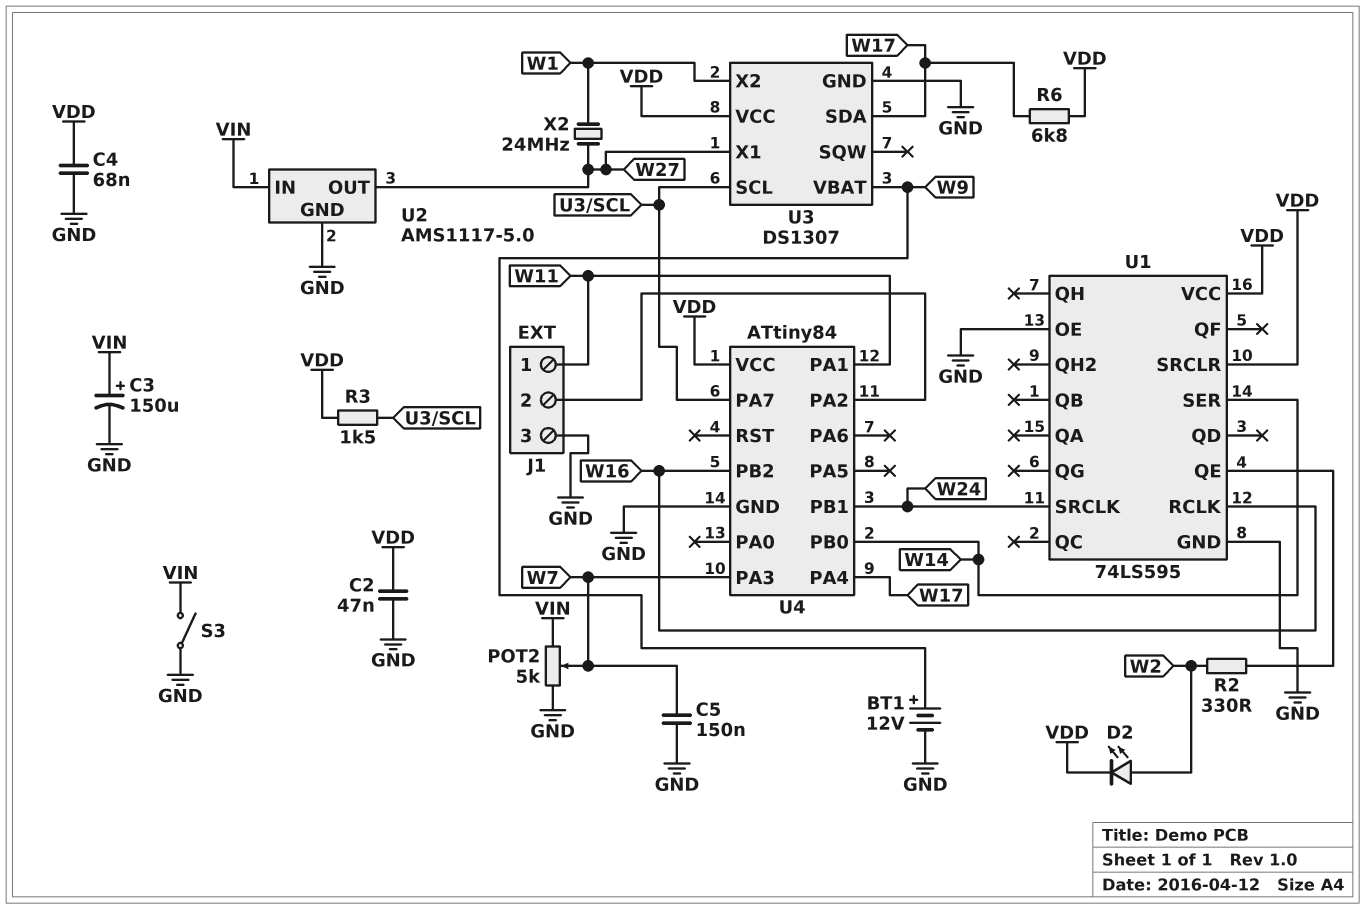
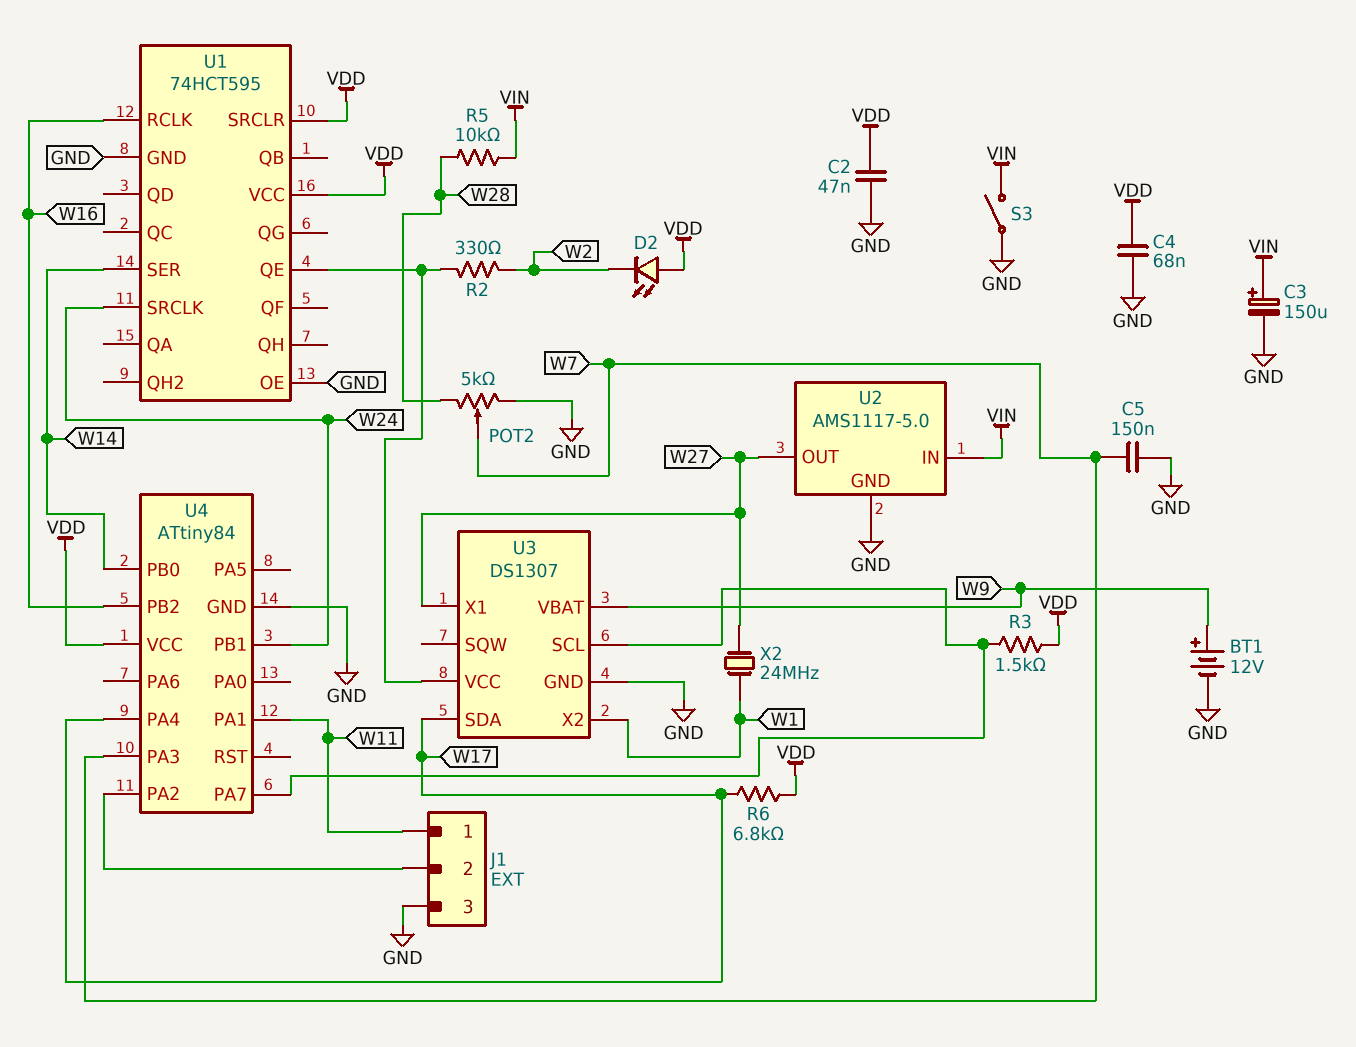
D2: LED (A W2, K VDD) -> LED (A VDD, K W2)
POT2: 5k (GND, VIN, wiper W7) -> 5k (GND, W28, wiper W7)
R5: none -> 10k (VIN, W28)
U1: 74LS595 -> 74HCT595
U3 pin VCC: VDD -> U1/QE

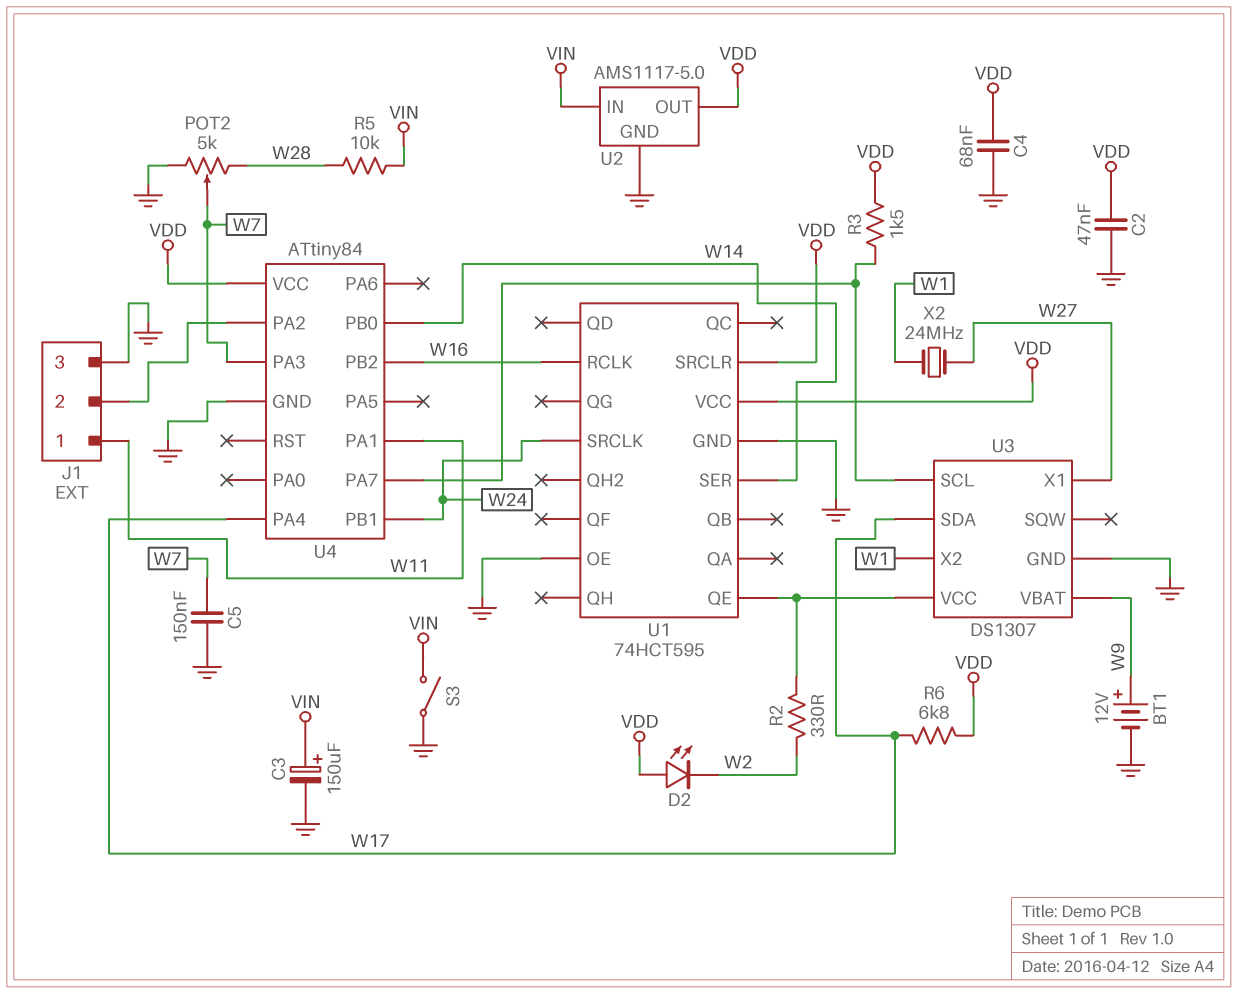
U2 pin OUT: W27 -> VDD

